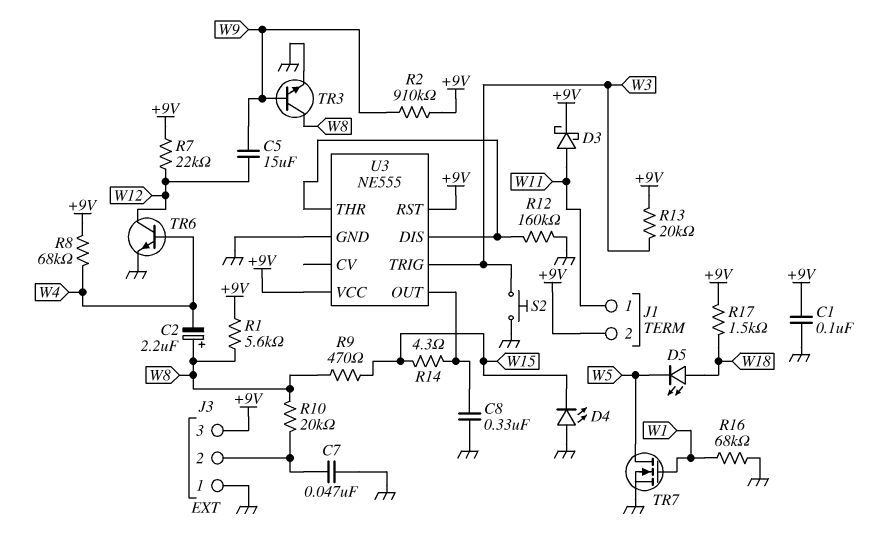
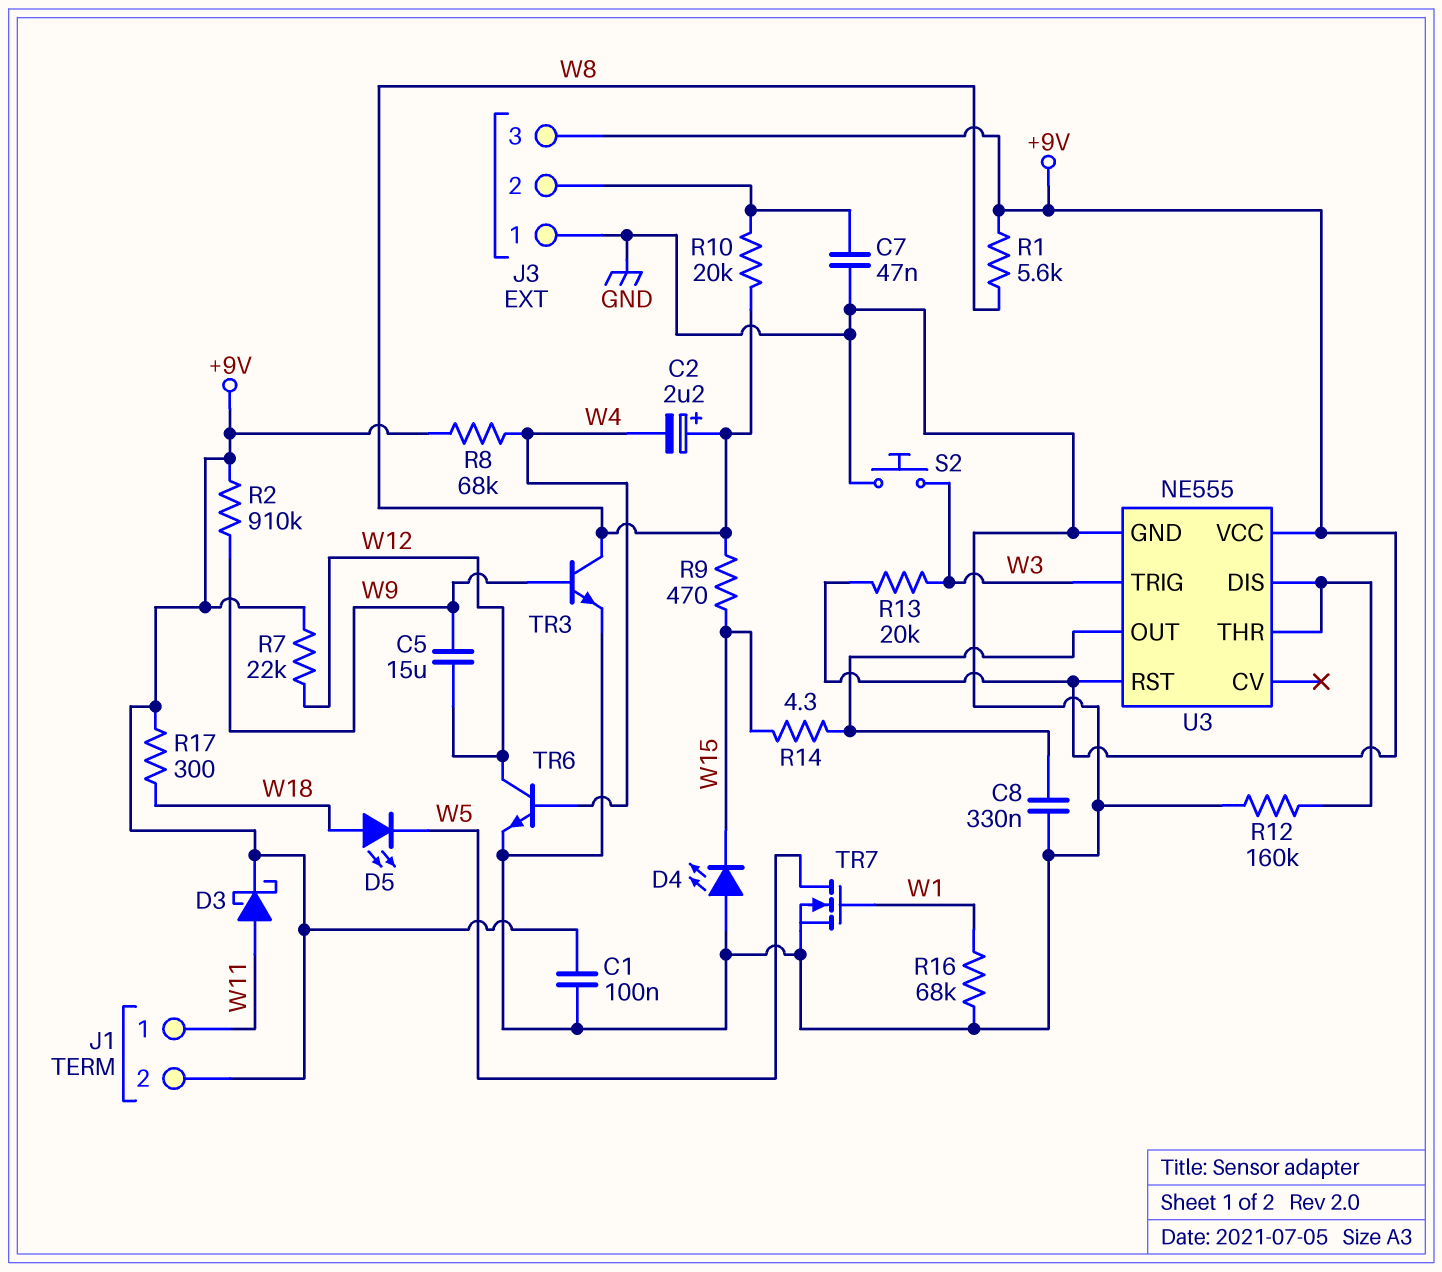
R17: 1.5k (+9V, W18) -> 300 (+9V, W18)

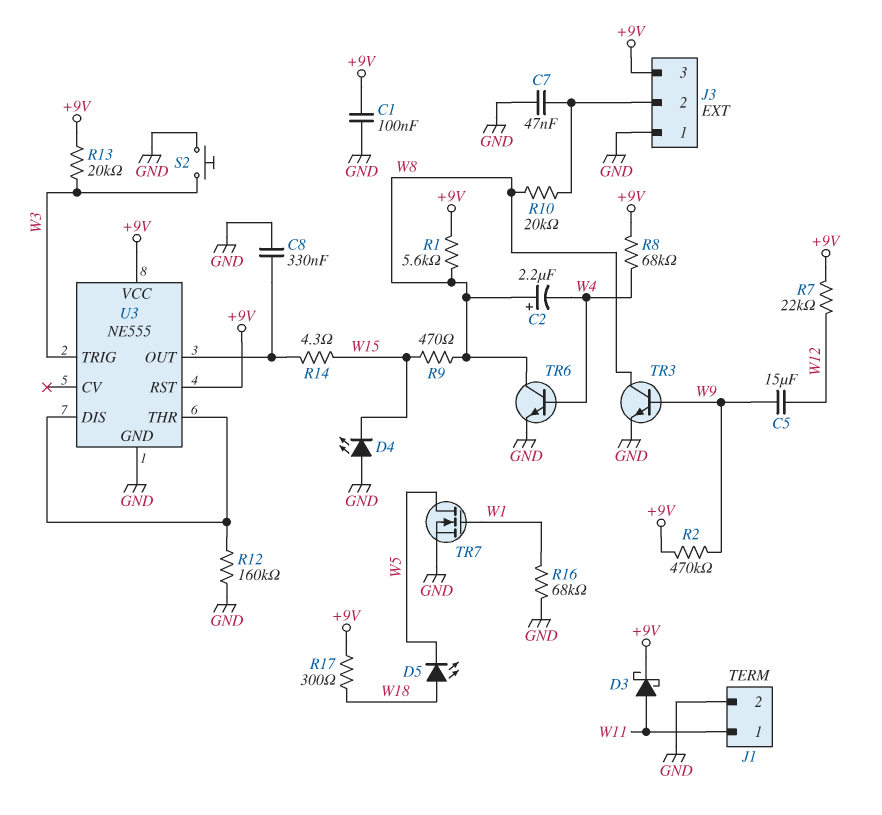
J1 pin 2: +9V -> GND
R2: 910k (+9V, W9) -> 470k (+9V, W9)
TR6: NPN (B W4, C W12, E GND) -> NPN (B W4, C W8, E GND)

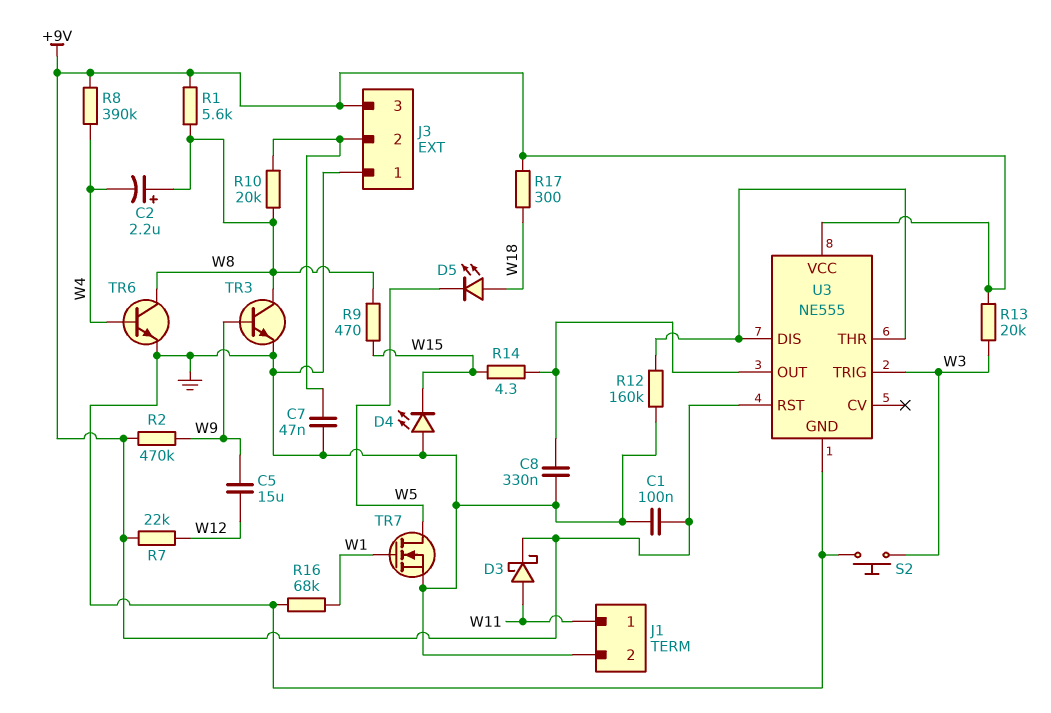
R8: 68k (+9V, W4) -> 390k (+9V, W4)

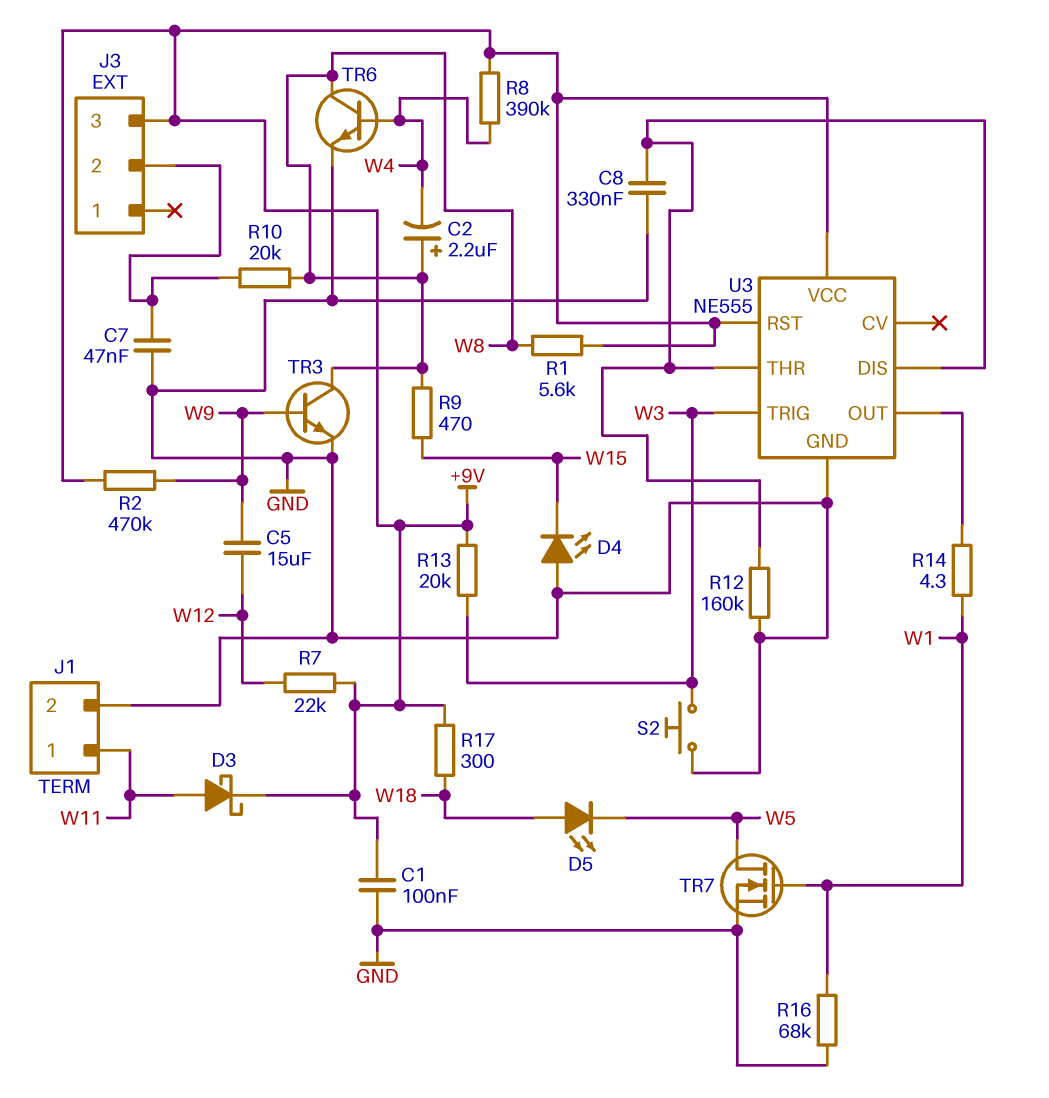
C8: 330nF (GND, U3/OUT) -> 330nF (GND, U3/DIS)
J3 pin 1: GND -> none
R14: 4.3 (U3/OUT, W15) -> 4.3 (U3/OUT, W1)

